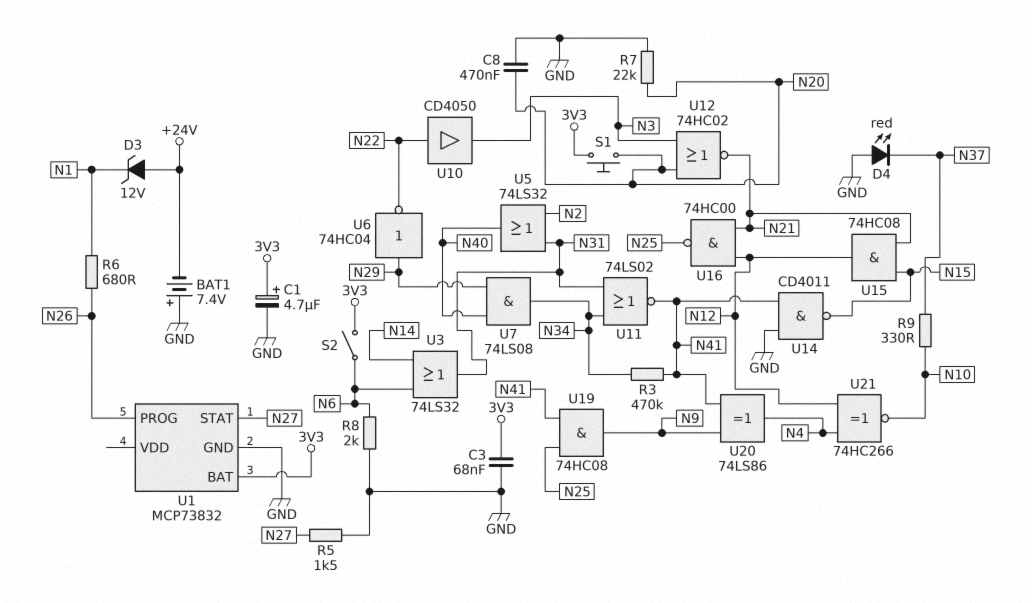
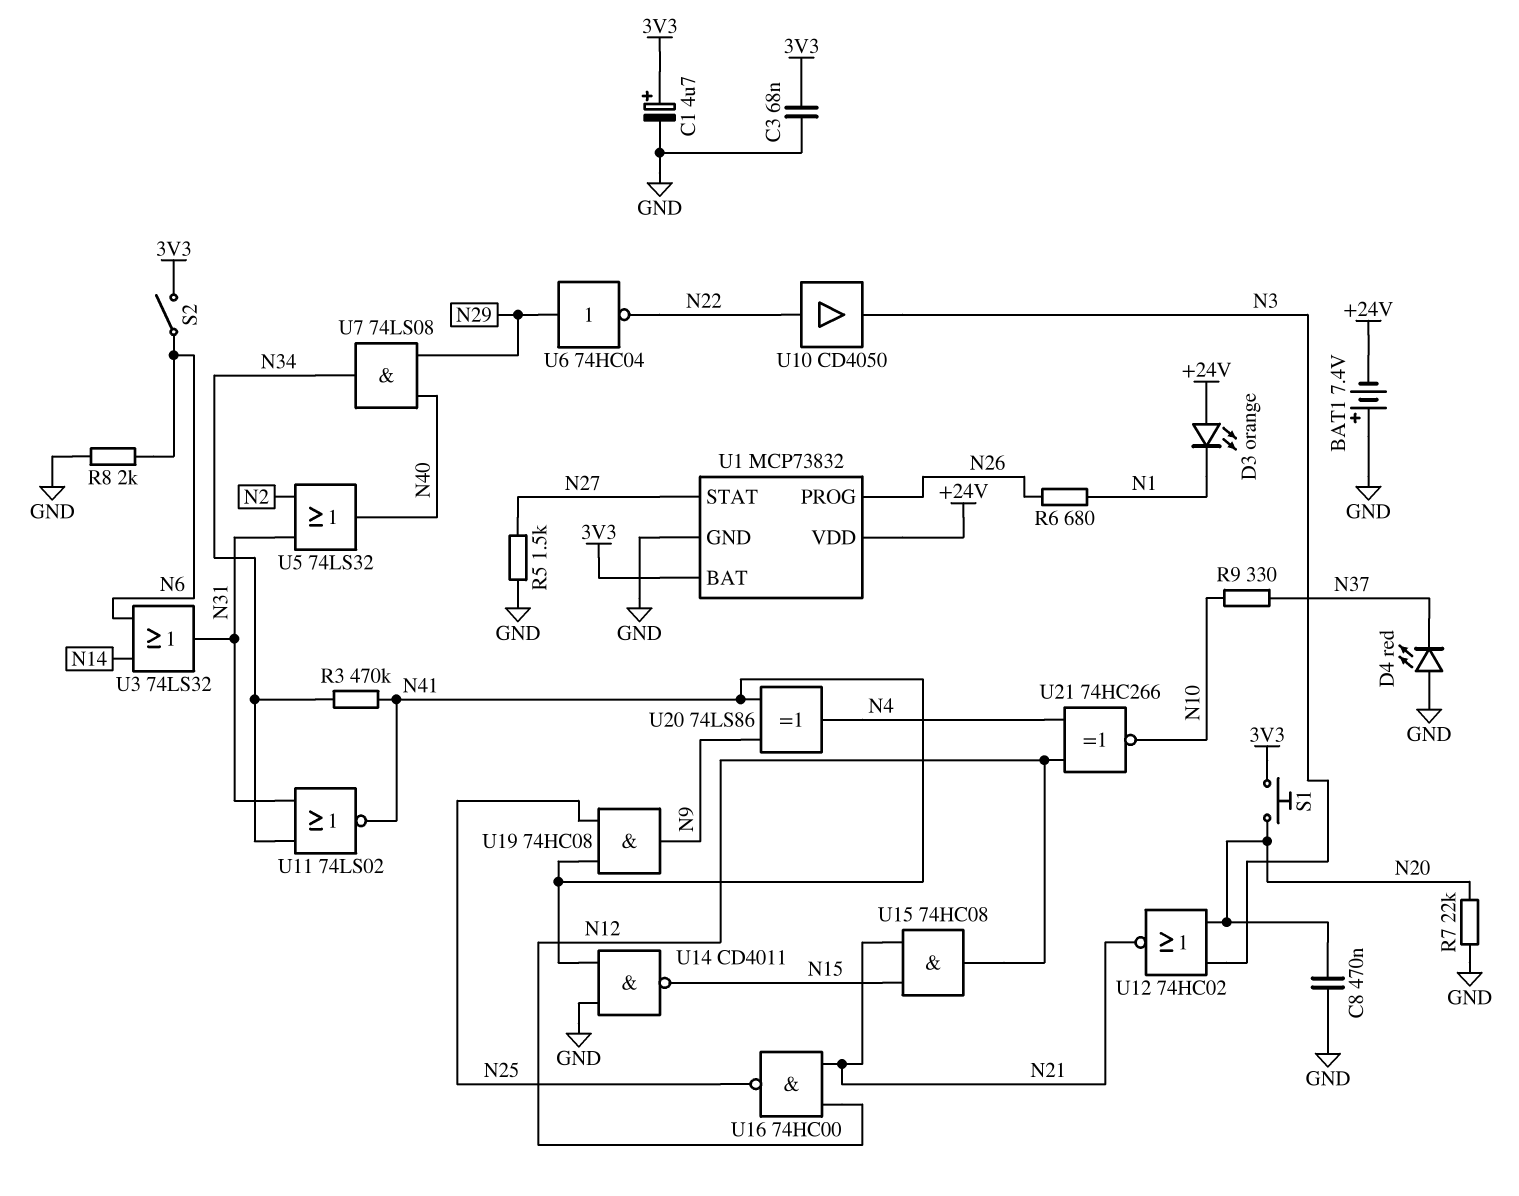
D3: zener 12V (A +24V, K N1) -> LED orange (A +24V, K N1)
U1 pin VDD: none -> +24V

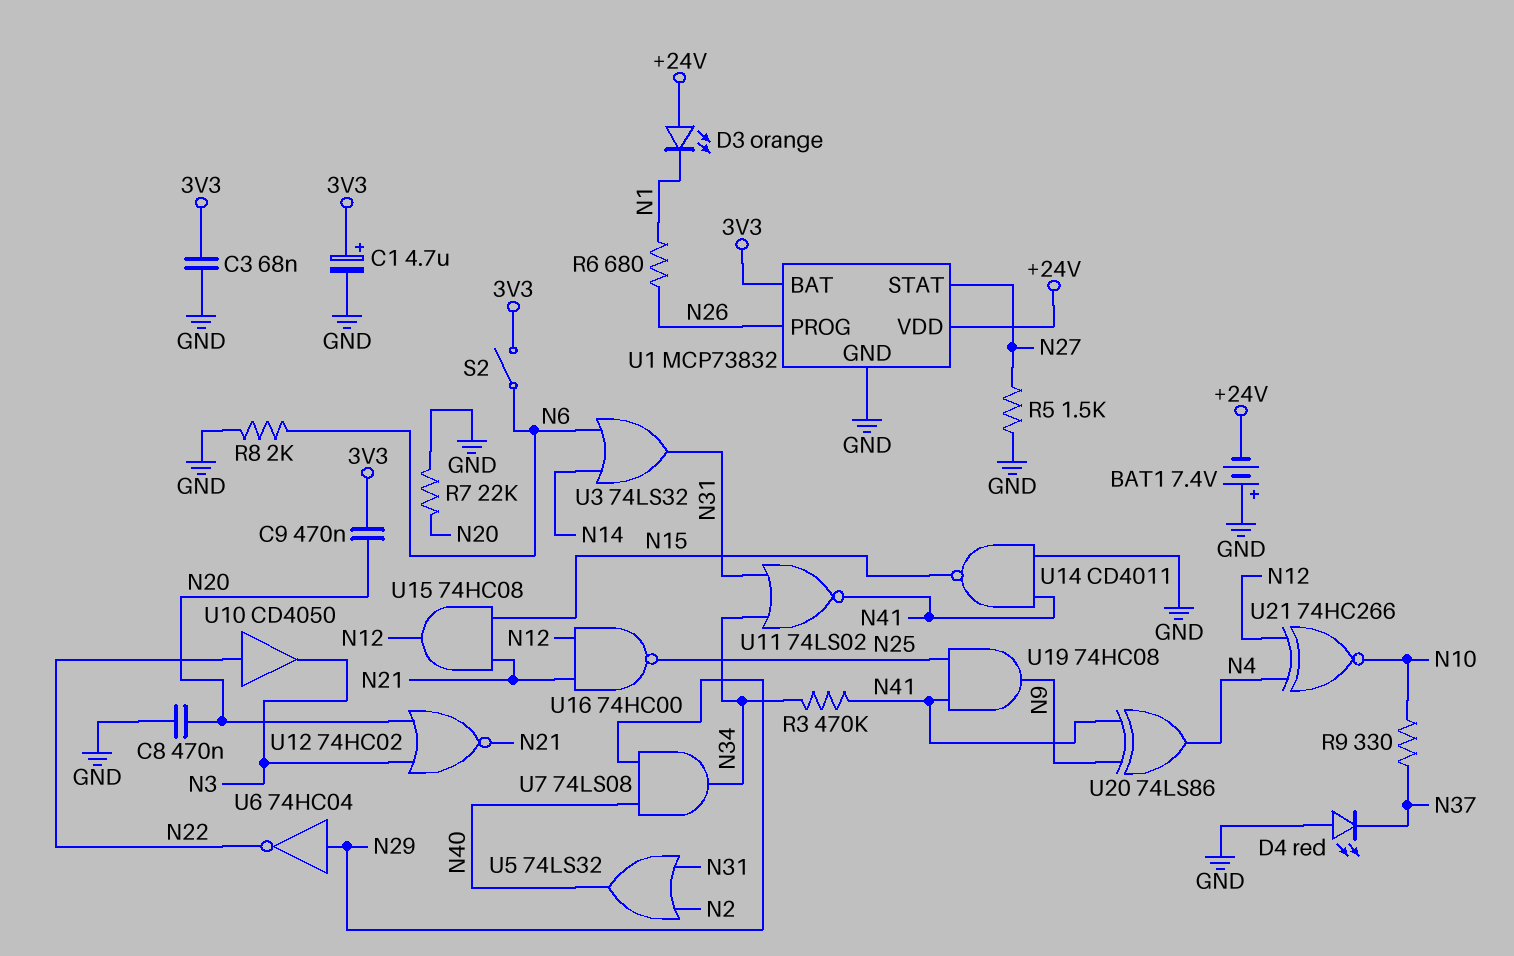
C9: none -> 470nF (3V3, N20)
S1: button (3V3, N20) -> none

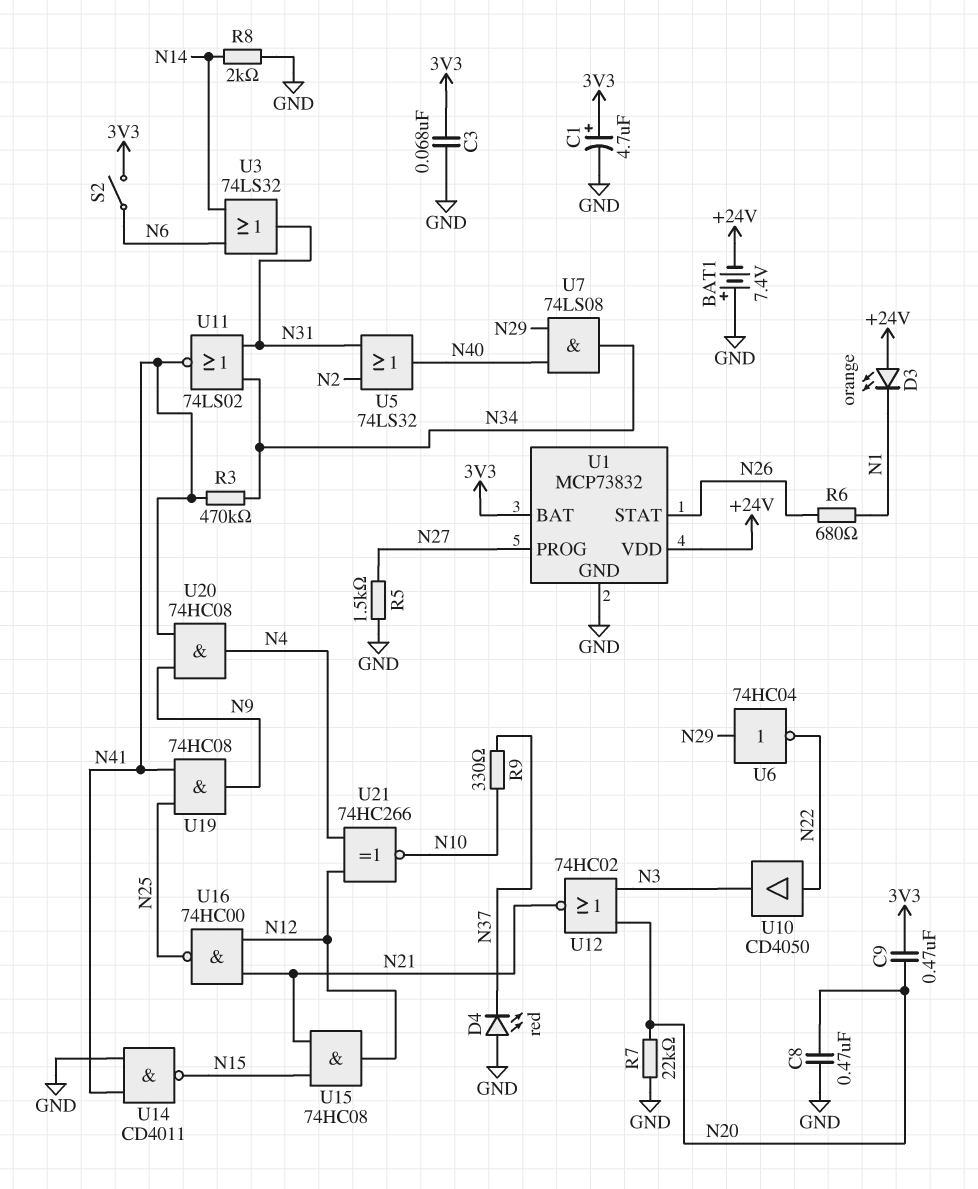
R8: 2k (GND, N6) -> 2k (GND, N14)
U1 pin PROG: N26 -> N27
U1 pin STAT: N27 -> N26
U20: XOR 74LS86 (in N9, in N41, out N4) -> AND 74HC08 (in N9, in N41, out N4)

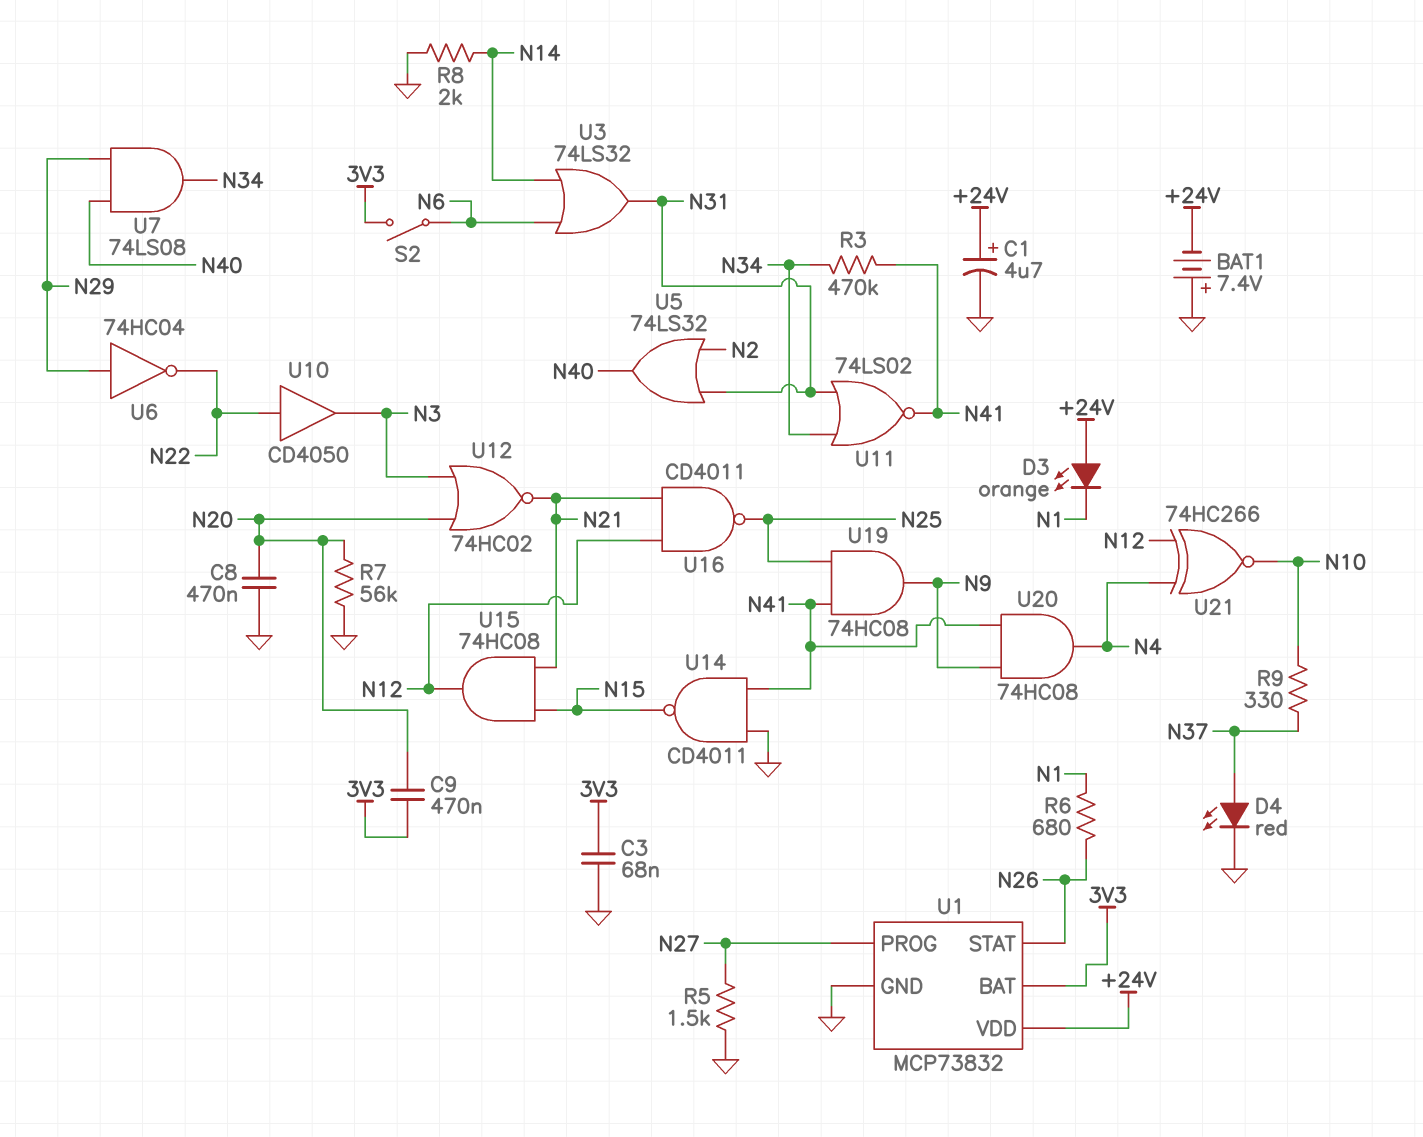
C1: 4.7uF (plus 3V3, minus GND) -> 4.7uF (plus +24V, minus GND)
D4: LED red (A GND, K N37) -> LED red (A N37, K GND)
R7: 22k (GND, N20) -> 56k (GND, N20)
U16: NAND 74HC00 (in N12, in N21, out N25) -> NAND CD4011 (in N12, in N21, out N25)

